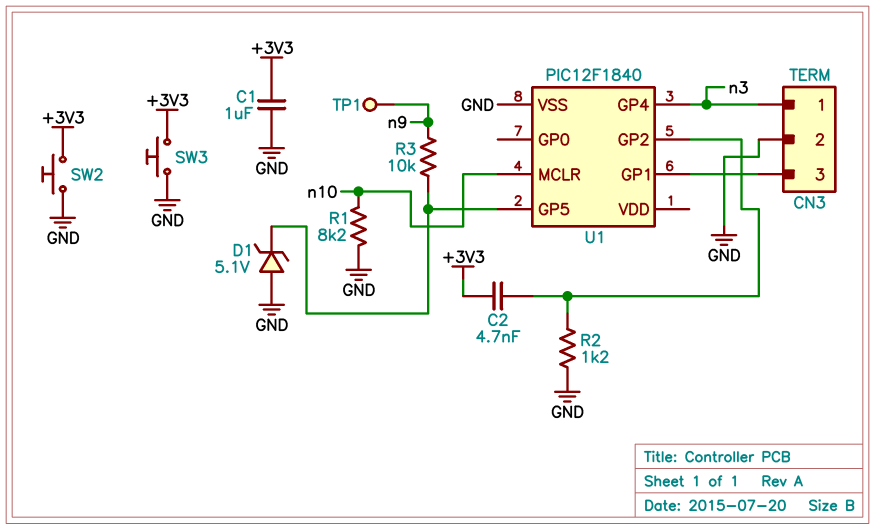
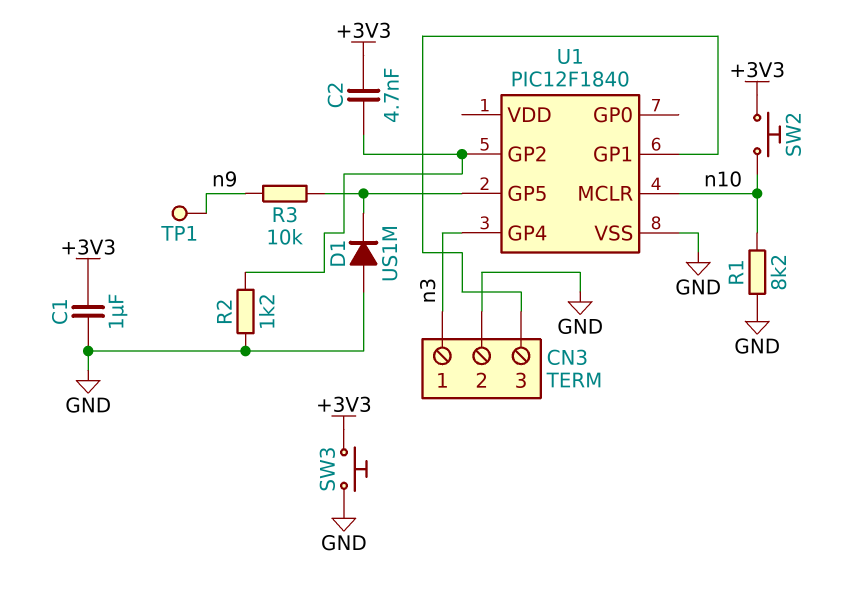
D1: zener 5.1V (A GND, K U1/GP5) -> diode US1M (A GND, K U1/GP5)
SW2: button (+3V3, GND) -> button (+3V3, n10)

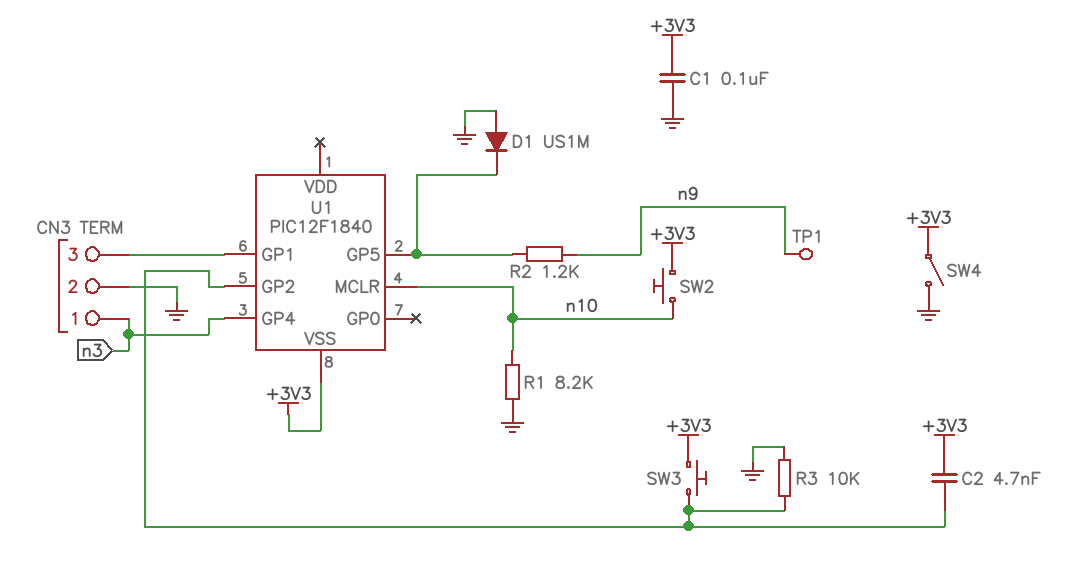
C1: 1uF (+3V3, GND) -> 100nF (+3V3, GND)
R2: 1.2k (GND, U1/GP2) -> 1.2k (U1/GP5, n9)
R3: 10k (U1/GP5, n9) -> 10k (GND, U1/GP2)
SW3: button (+3V3, GND) -> button (+3V3, U1/GP2)
SW4: none -> switch (+3V3, GND)
U1 pin VSS: GND -> +3V3

